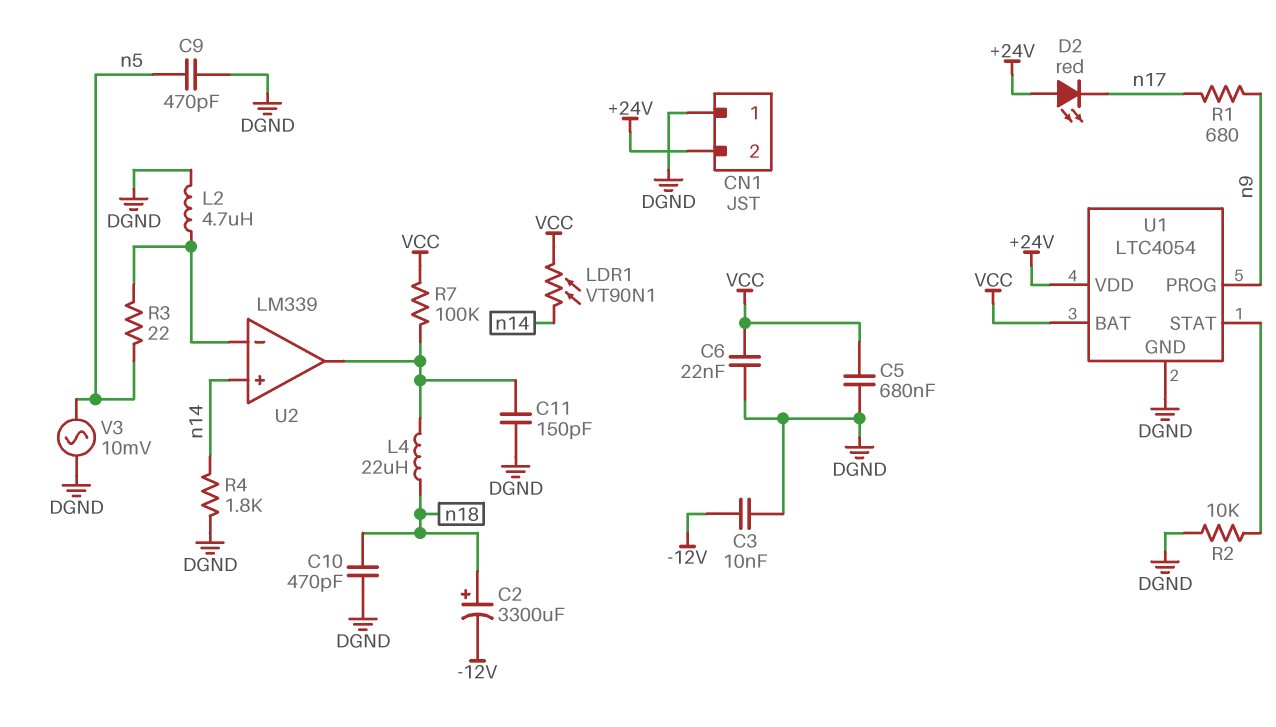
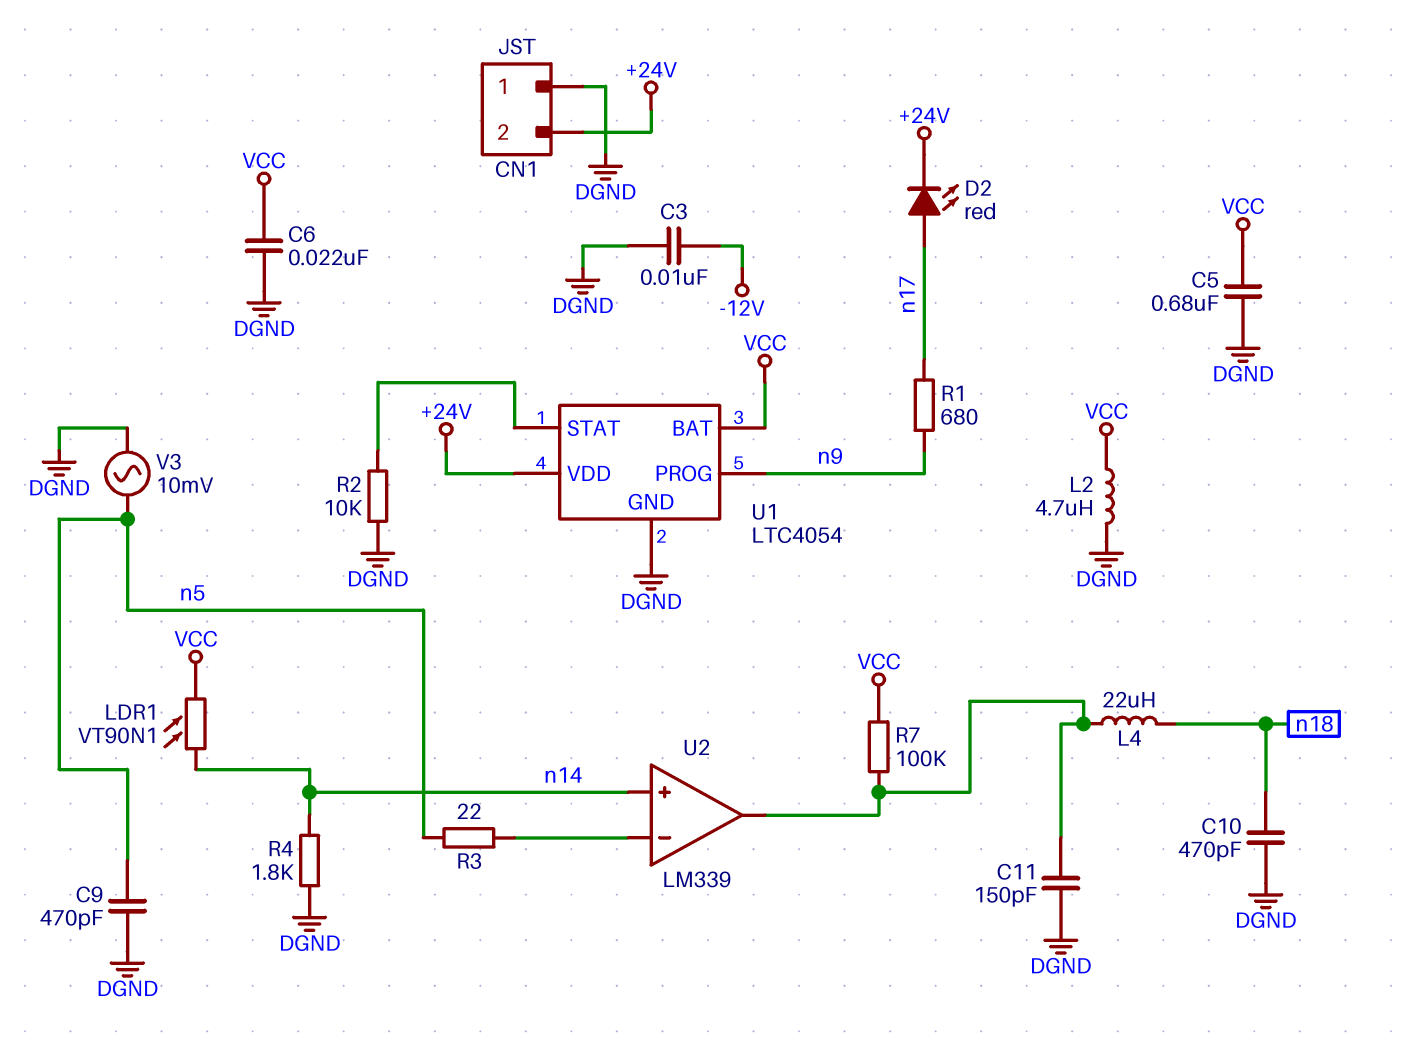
C2: 3300uF (plus n18, minus -12V) -> none
D2: LED red (A +24V, K n17) -> LED red (A n17, K +24V)
L2: 4.7uH (DGND, U2/in-) -> 4.7uH (DGND, VCC)

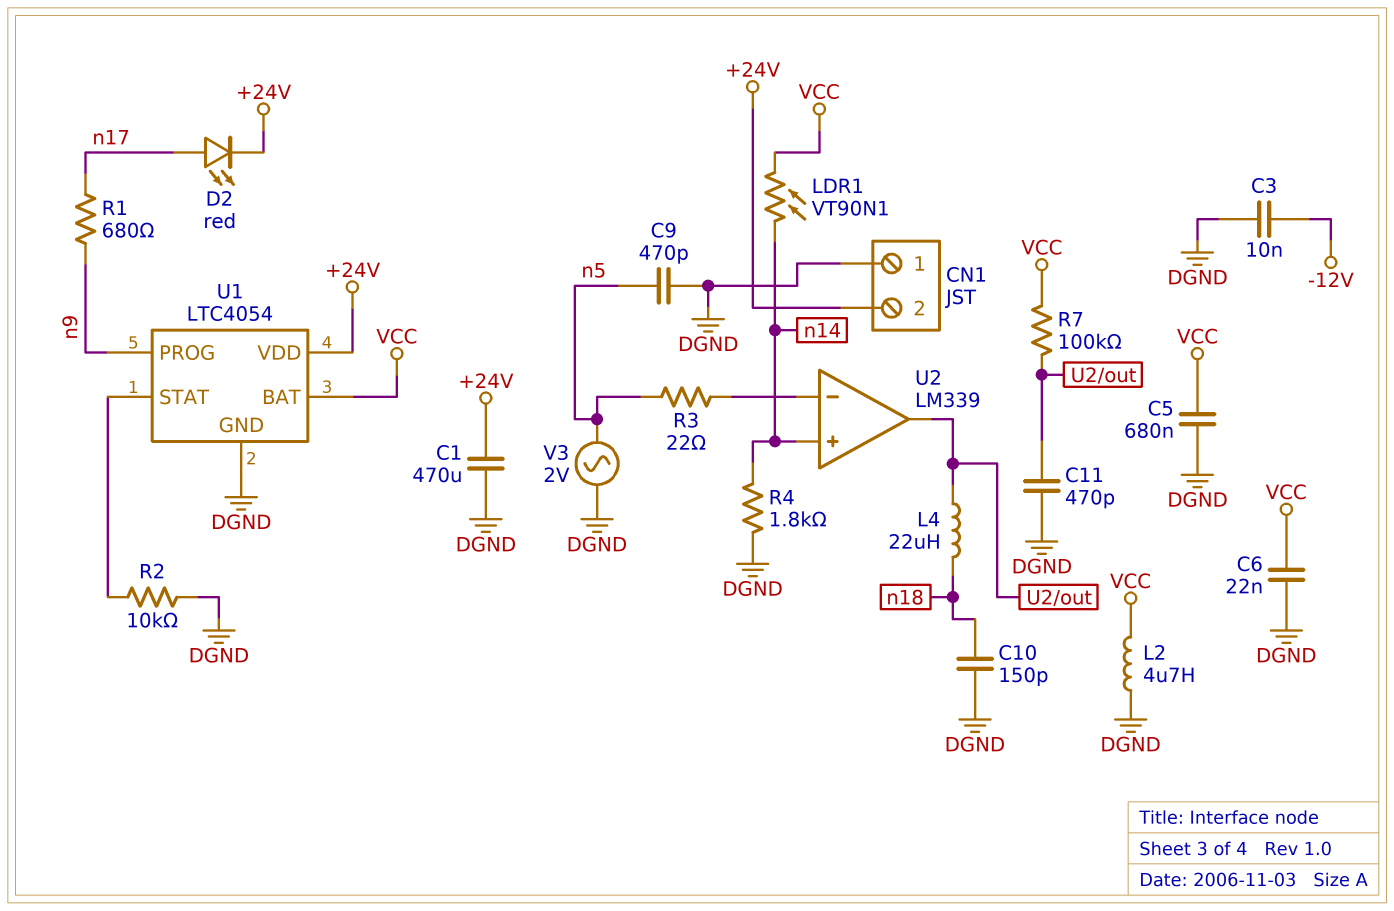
C1: none -> 470uF (+24V, DGND)
C10: 470pF (DGND, n18) -> 150pF (DGND, n18)
C11: 150pF (DGND, U2/out) -> 470pF (DGND, U2/out)
V3: AC 10mV (DGND, n5) -> AC 2V (DGND, n5)

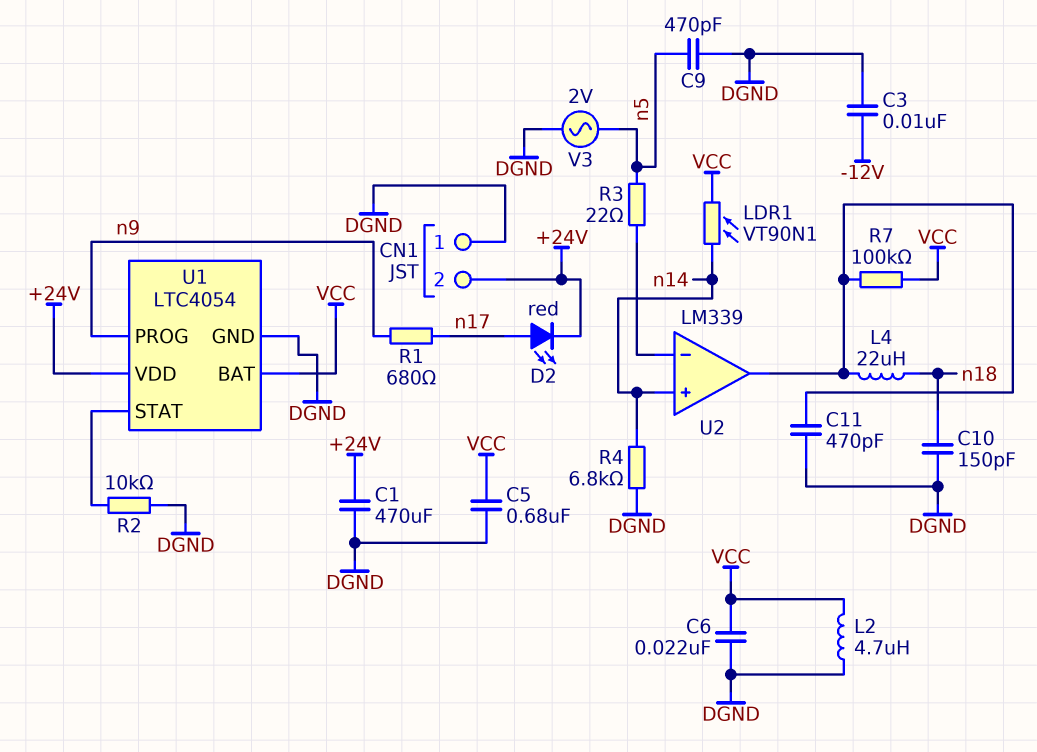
R4: 1.8k (DGND, n14) -> 6.8k (DGND, n14)

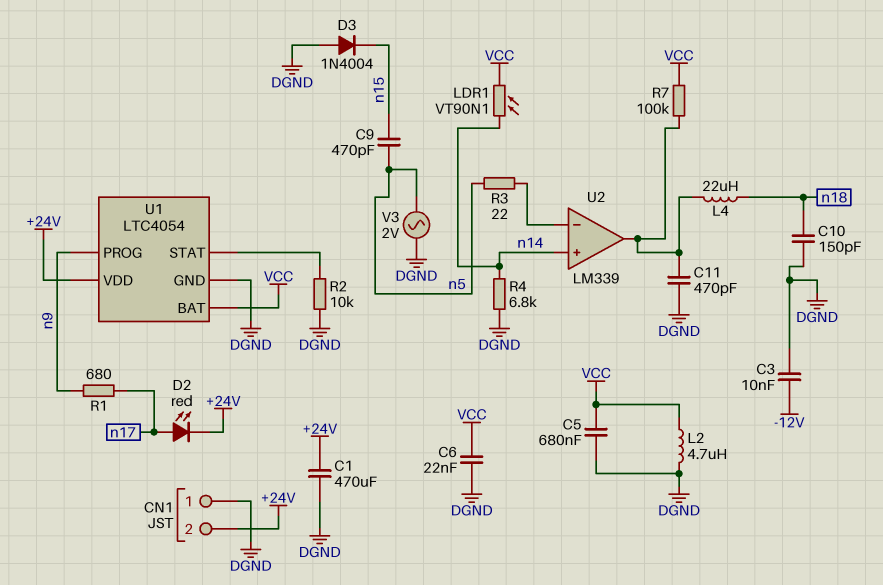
C9: 470pF (DGND, n5) -> 470pF (n5, n15)
D3: none -> diode 1N4004 (A DGND, K n15)

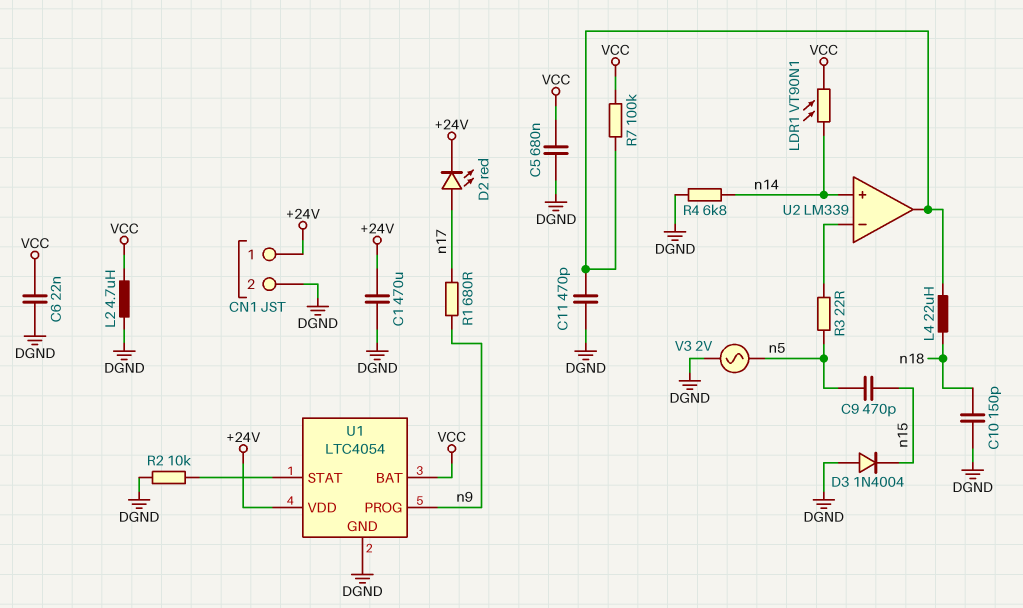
C3: 10nF (-12V, DGND) -> none
CN1 pin 1: DGND -> +24V
CN1 pin 2: +24V -> DGND

